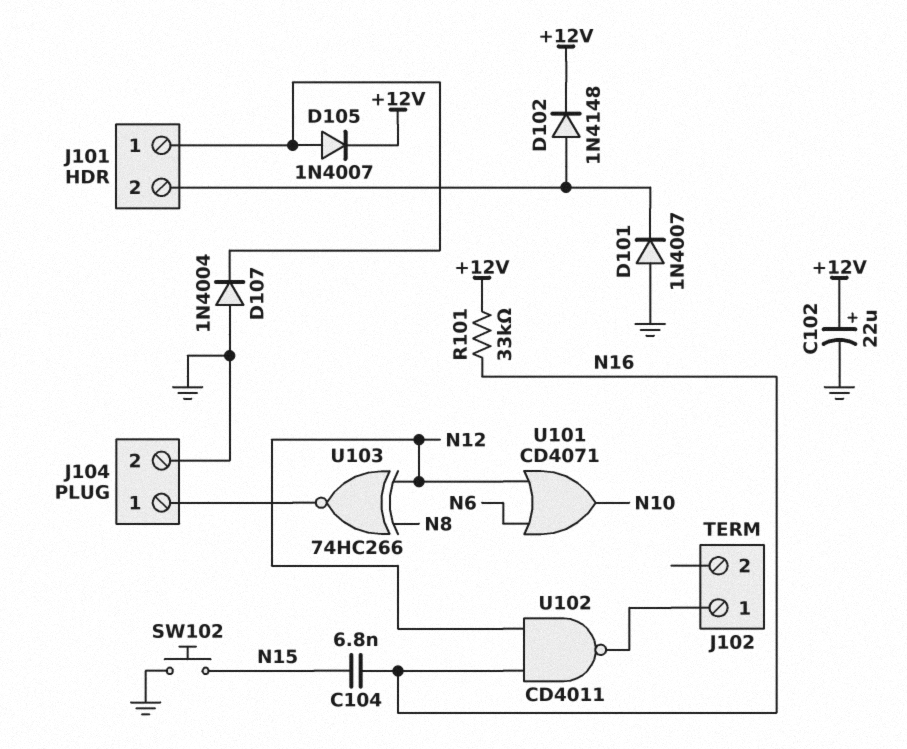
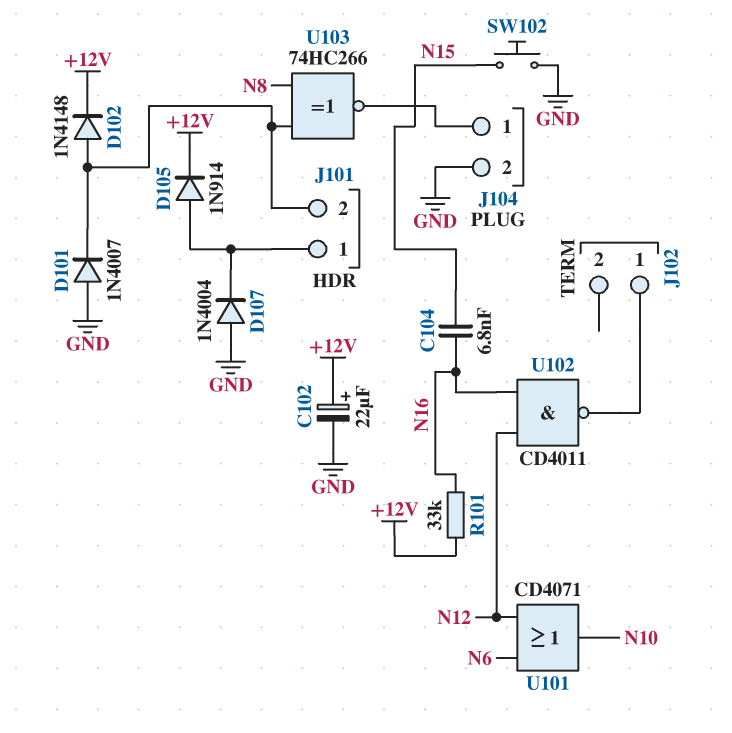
D105: diode 1N4007 (A J101/1, K +12V) -> diode 1N914 (A J101/1, K +12V)
U103: XNOR 74HC266 (in N8, in N12, out J104/1) -> XNOR 74HC266 (in J101/2, in N8, out J104/1)

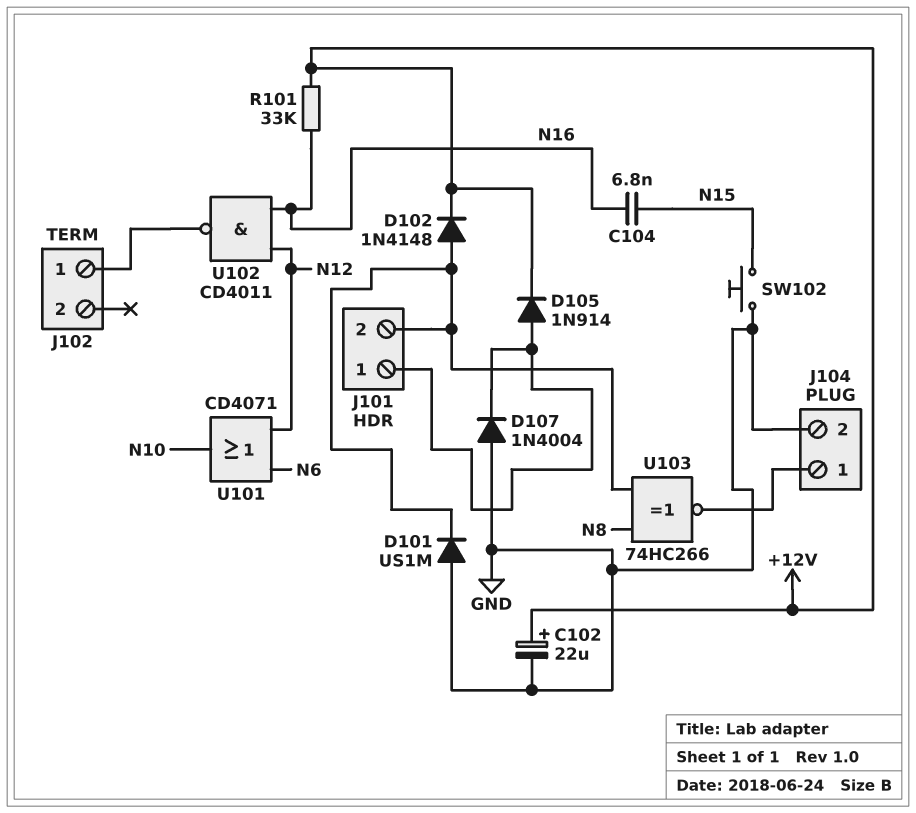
D101: diode 1N4007 (A GND, K J101/2) -> diode US1M (A GND, K J101/2)

